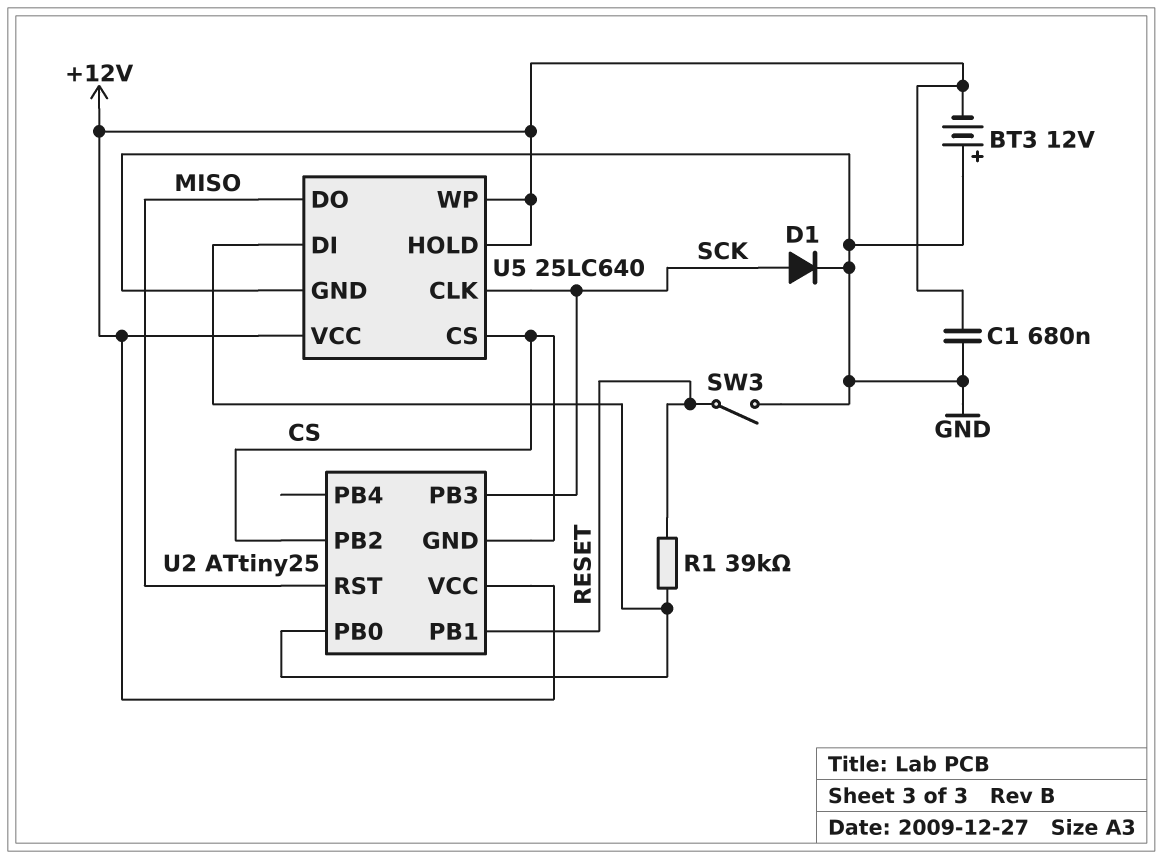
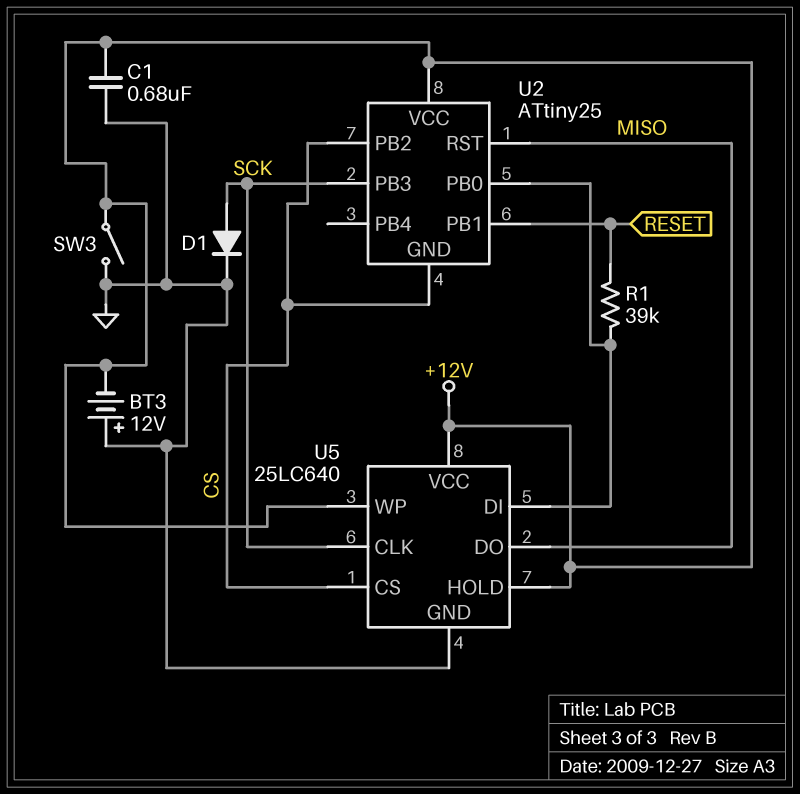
SW3: switch (GND, RESET) -> switch (+12V, GND)

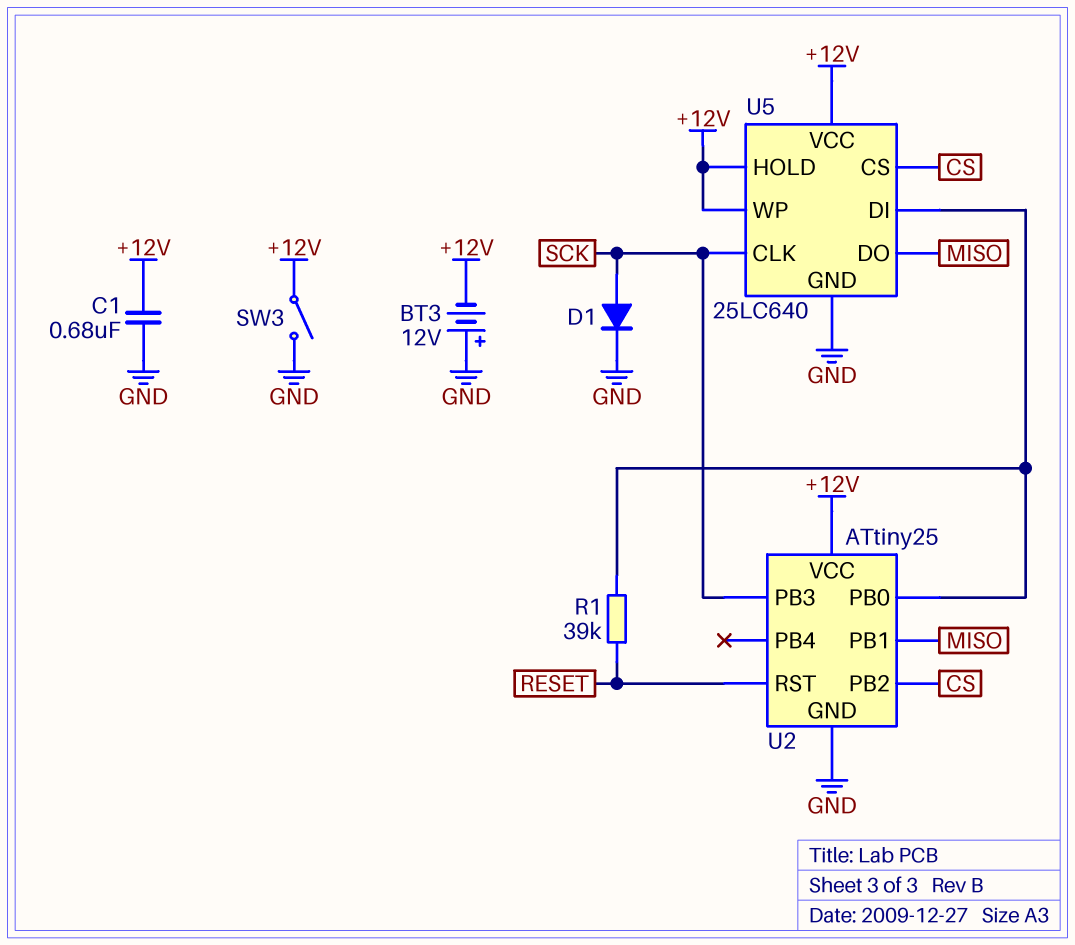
U2 pin GND: CS -> GND
U2 pin PB1: RESET -> MISO
U2 pin RST: MISO -> RESET

